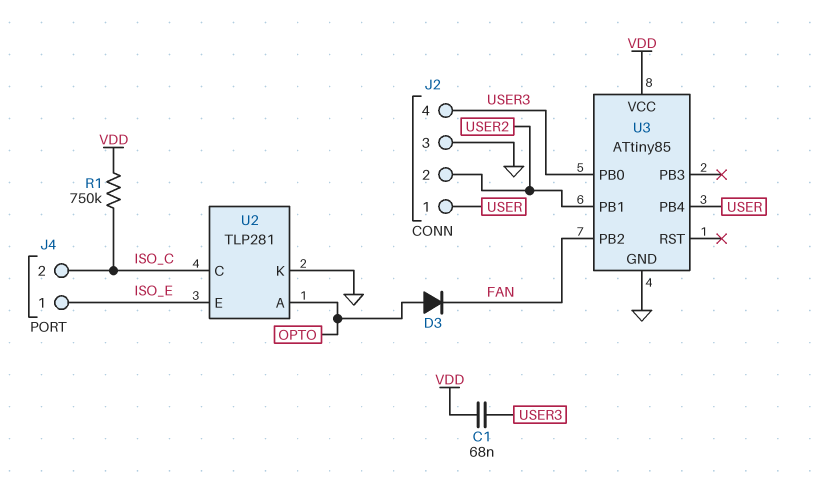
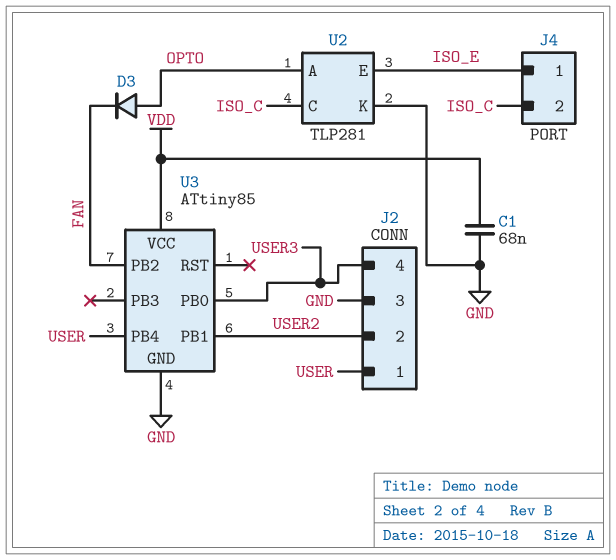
C1: 68nF (USER3, VDD) -> 68nF (GND, VDD)
R1: 750k (ISO_C, VDD) -> none

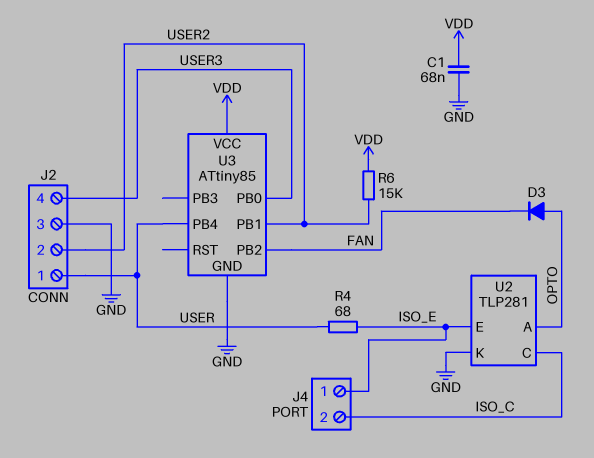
R4: none -> 68 (ISO_E, USER)
R6: none -> 15k (USER2, VDD)

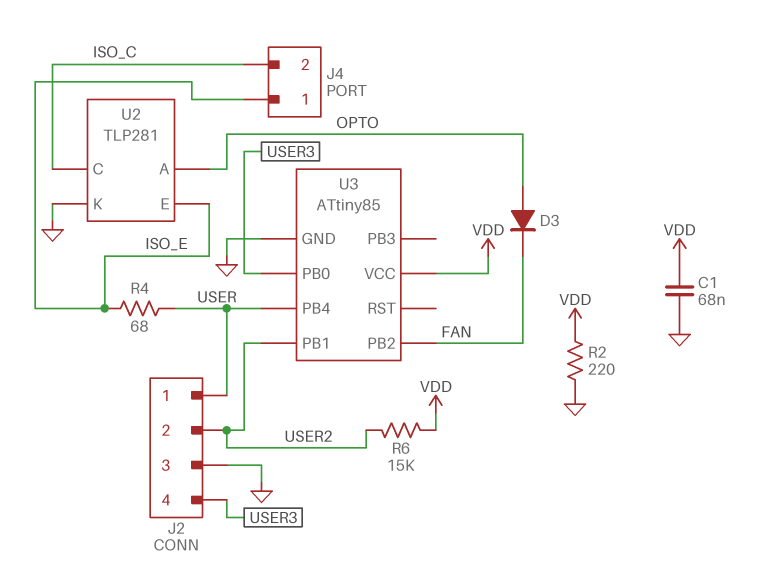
R2: none -> 220 (GND, VDD)

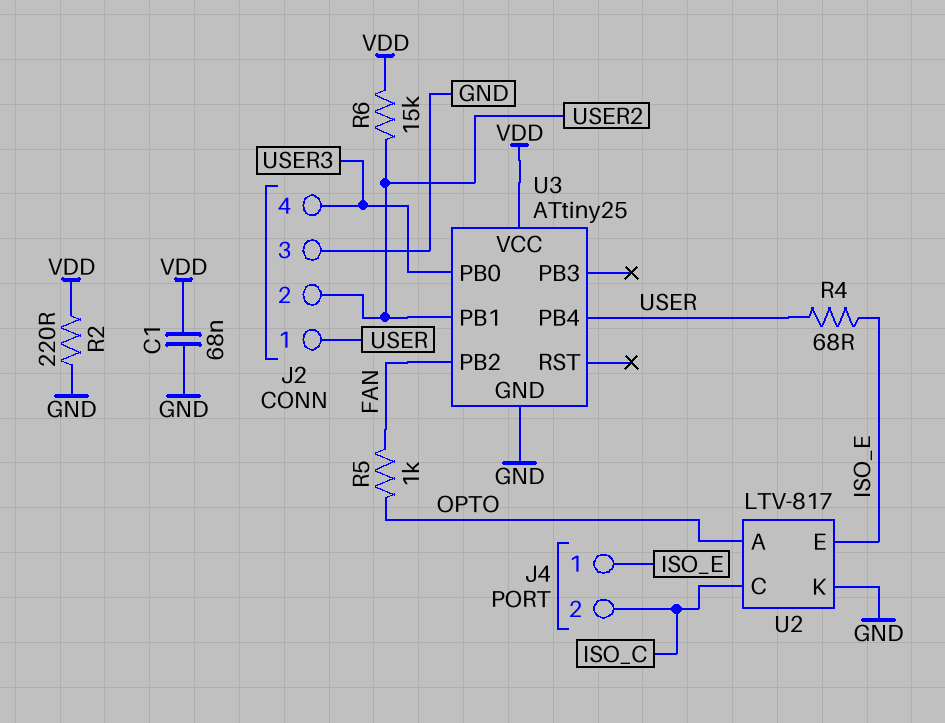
D3: diode (A OPTO, K FAN) -> none
R5: none -> 1k (FAN, OPTO)
U2: TLP281 -> LTV-817
U3: ATtiny85 -> ATtiny25

